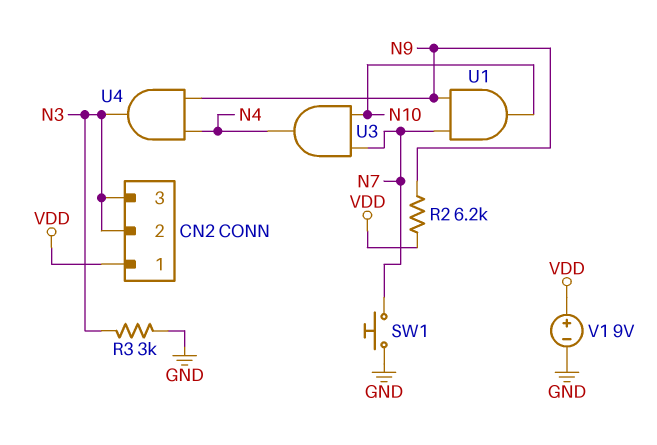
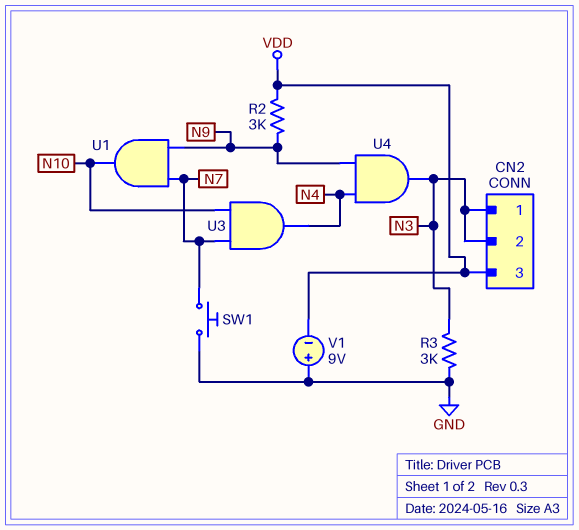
CN2 pin 1: VDD -> N3
CN2 pin 3: N3 -> VDD
R2: 6.2k (N9, VDD) -> 3k (N9, VDD)
V1: 9V (plus VDD, minus GND) -> 9V (plus GND, minus VDD)

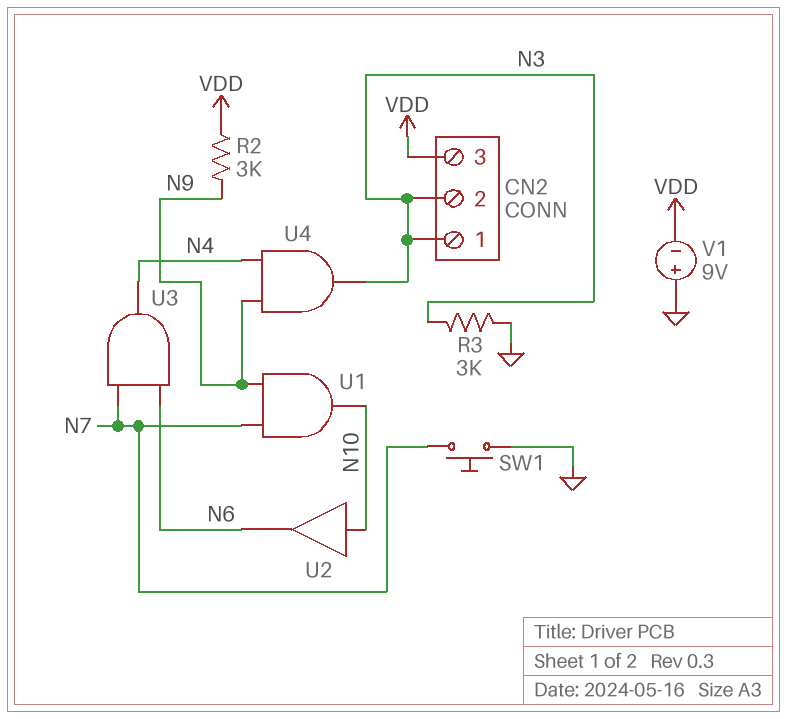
U2: none -> buffer (in N10, out N6)
U3: AND (in N7, in N10, out N4) -> AND (in N6, in N7, out N4)

